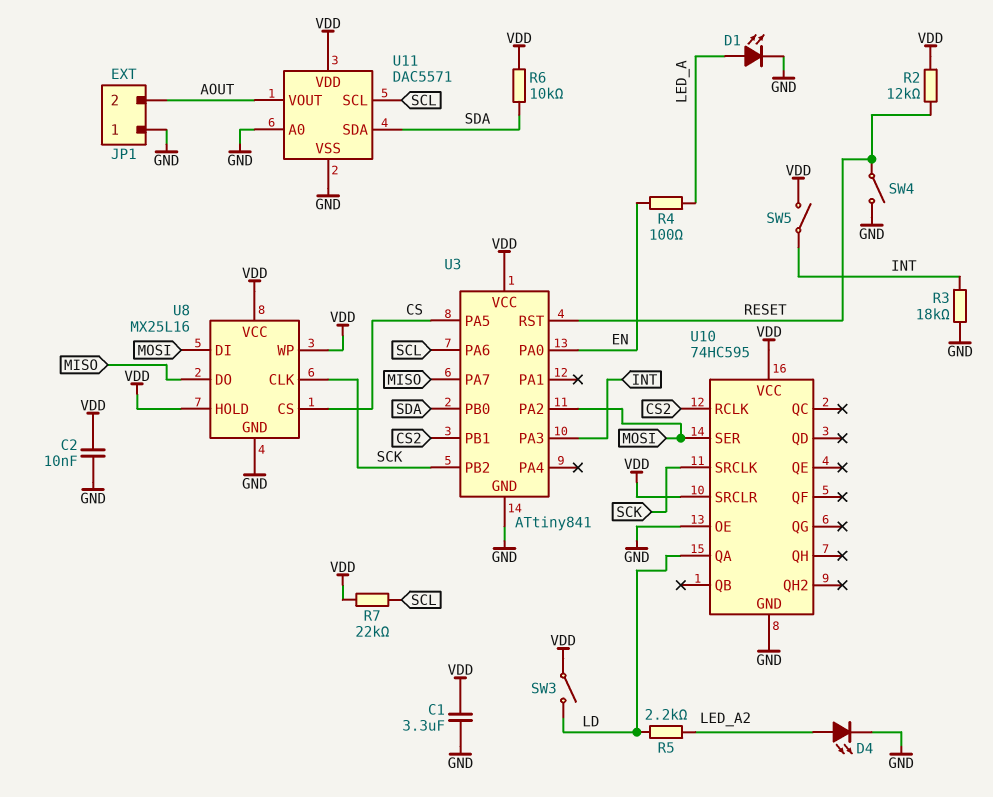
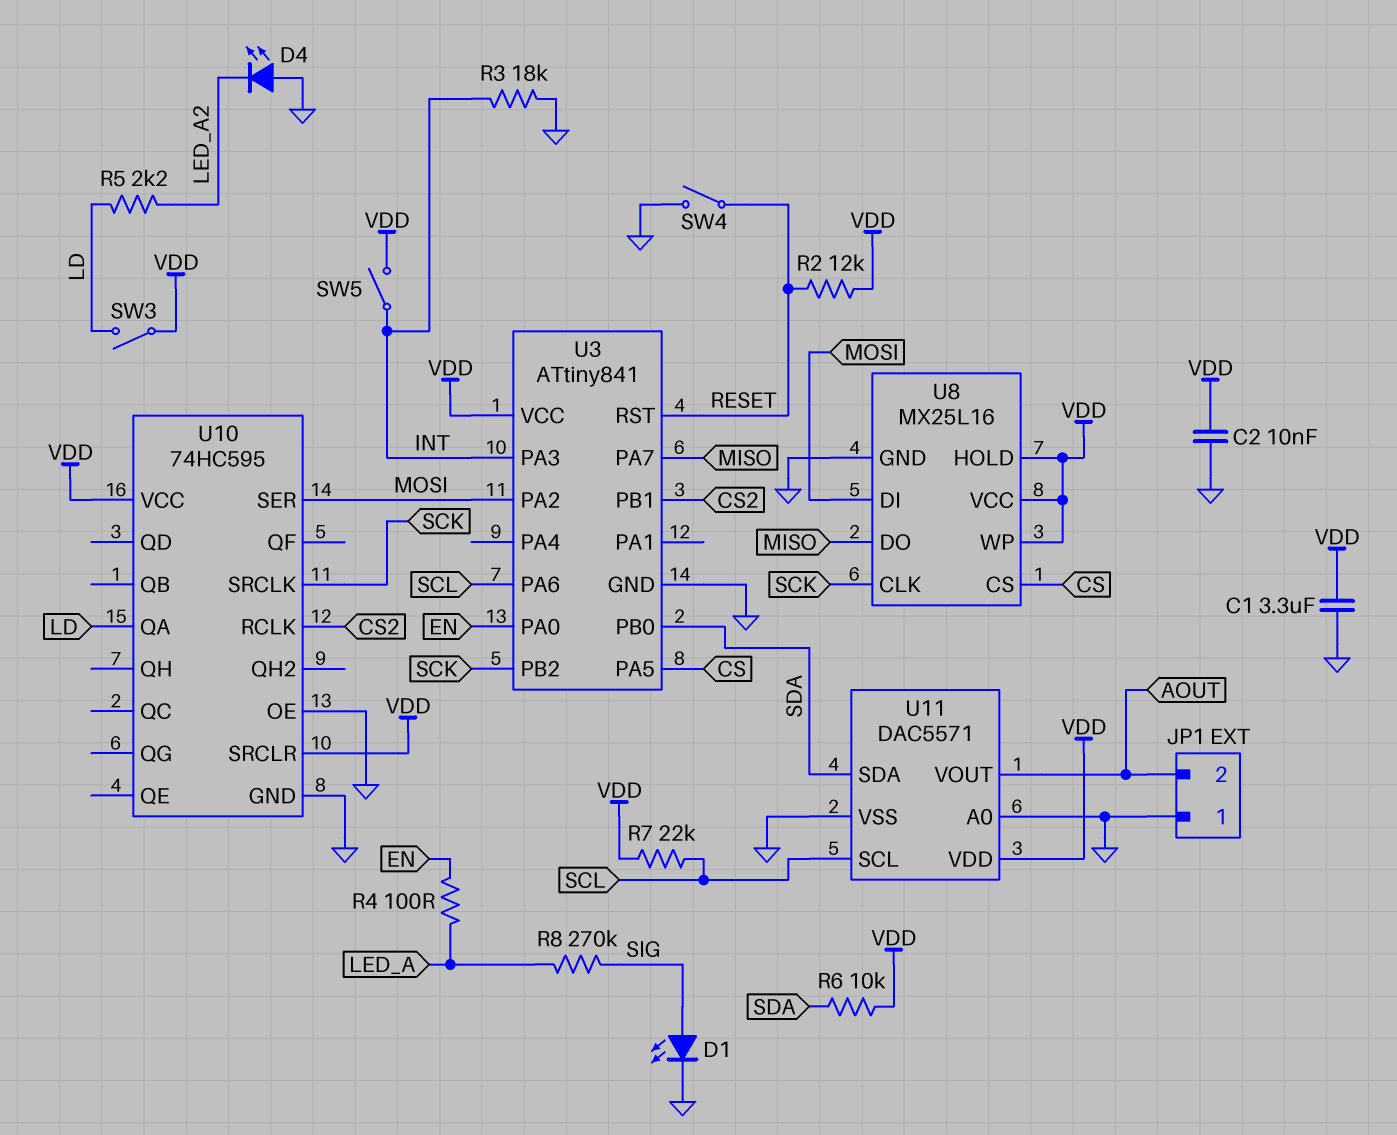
D1: LED (A LED_A, K GND) -> LED (A SIG, K GND)
D4: LED (A LED_A2, K GND) -> LED (A GND, K LED_A2)
R8: none -> 270k (LED_A, SIG)

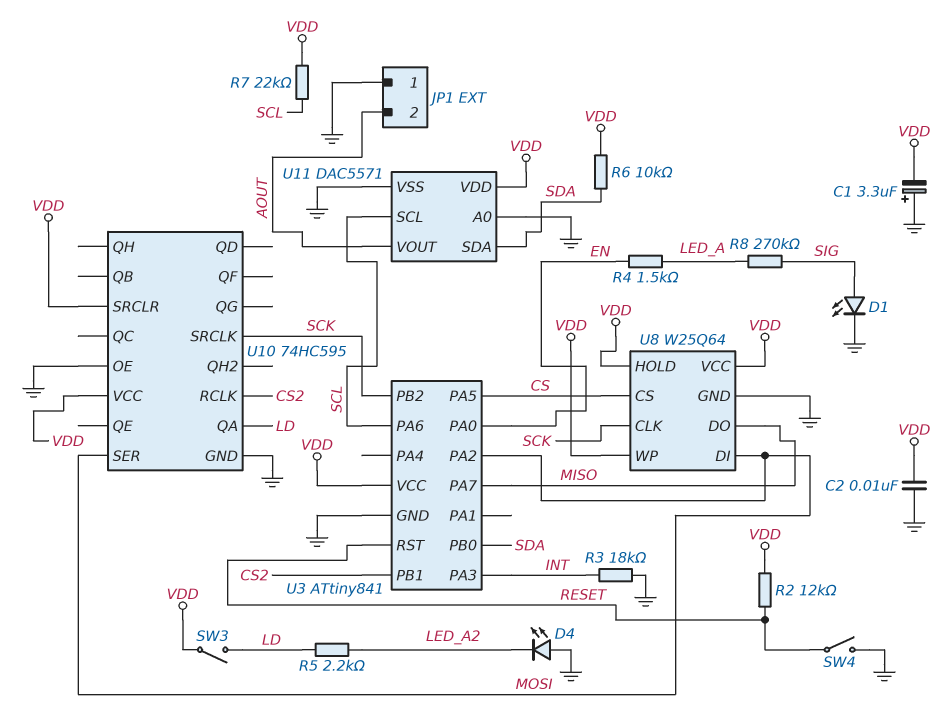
C1: 3.3uF (GND, VDD) -> 3.3uF (plus GND, minus VDD)
R4: 100 (EN, LED_A) -> 1.5k (EN, LED_A)
SW5: switch (INT, VDD) -> none
U8: MX25L16 -> W25Q64

